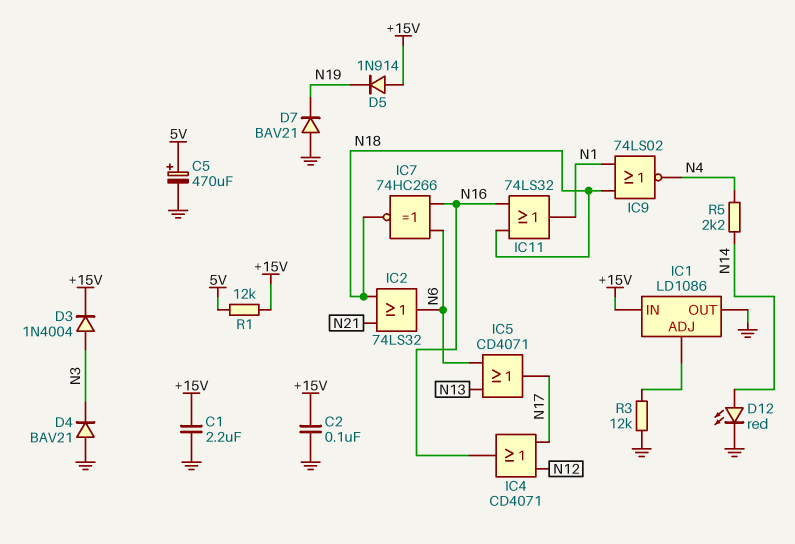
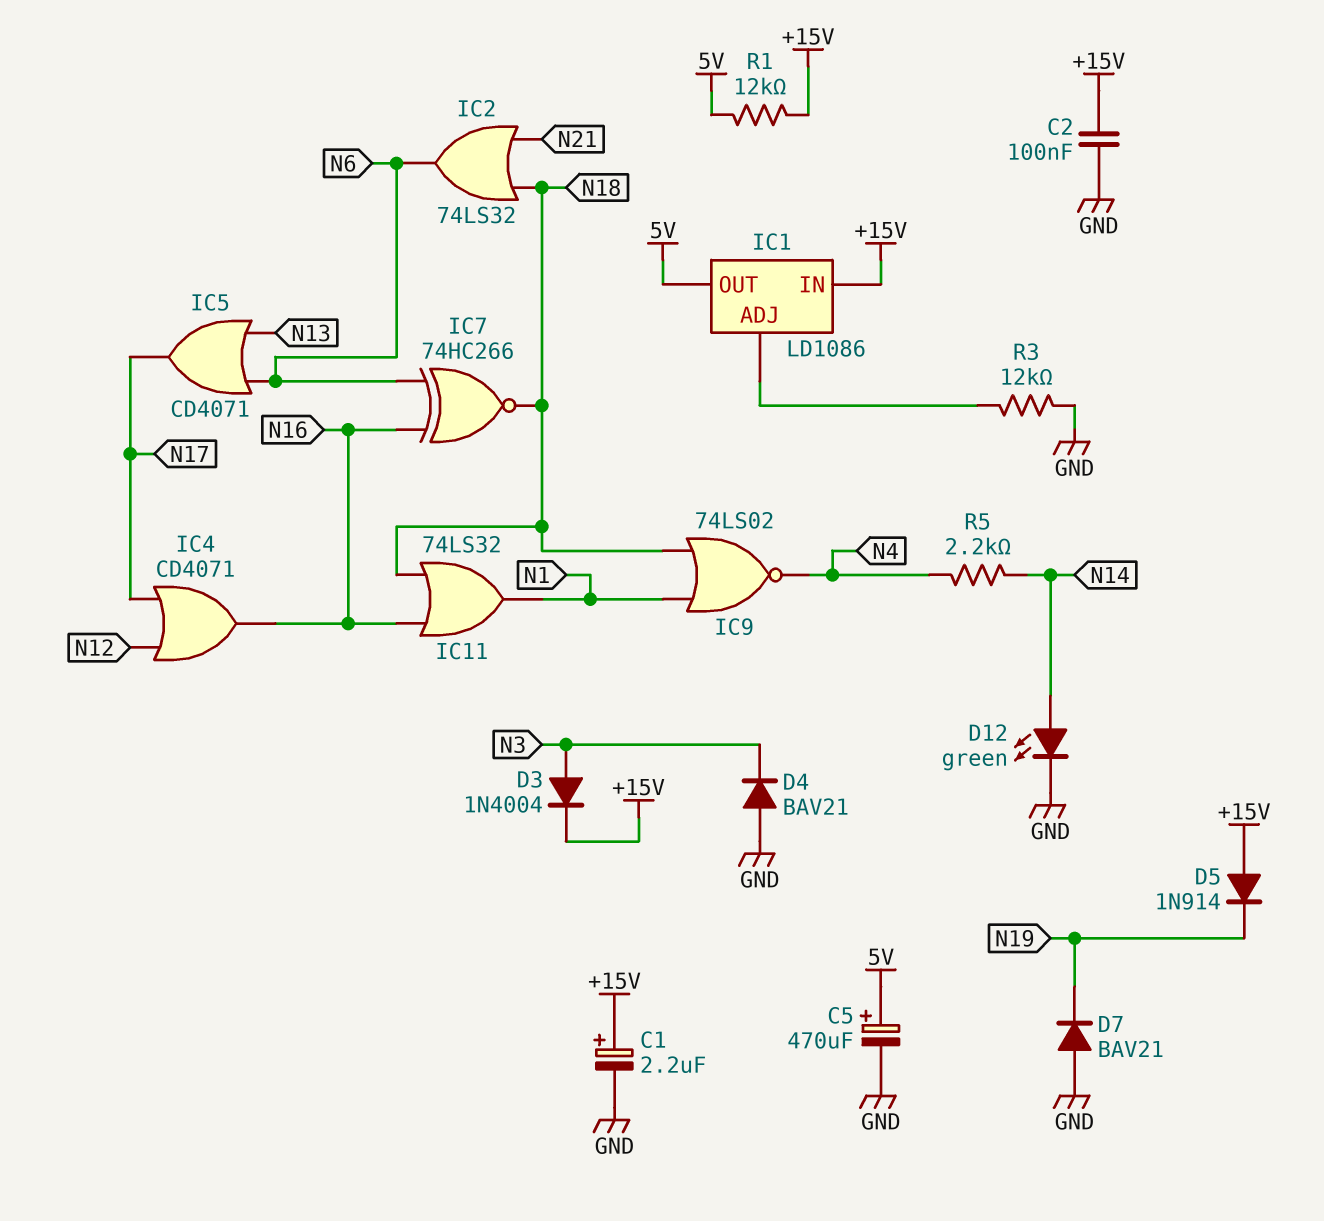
C1: 2.2uF (+15V, GND) -> 2.2uF (plus +15V, minus GND)
D12: LED red (A N14, K GND) -> LED green (A N14, K GND)
IC1 pin OUT: GND -> 5V

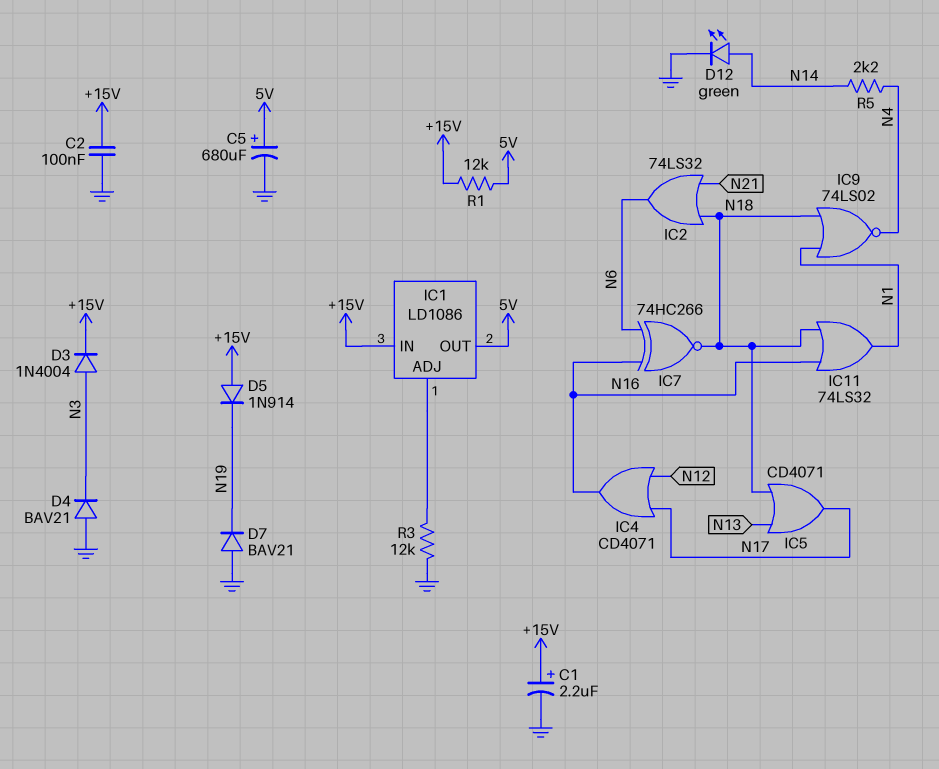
C5: 470uF (plus 5V, minus GND) -> 680uF (plus 5V, minus GND)
IC5: OR CD4071 (in N6, in N13, out N17) -> OR CD4071 (in N13, in N18, out N17)

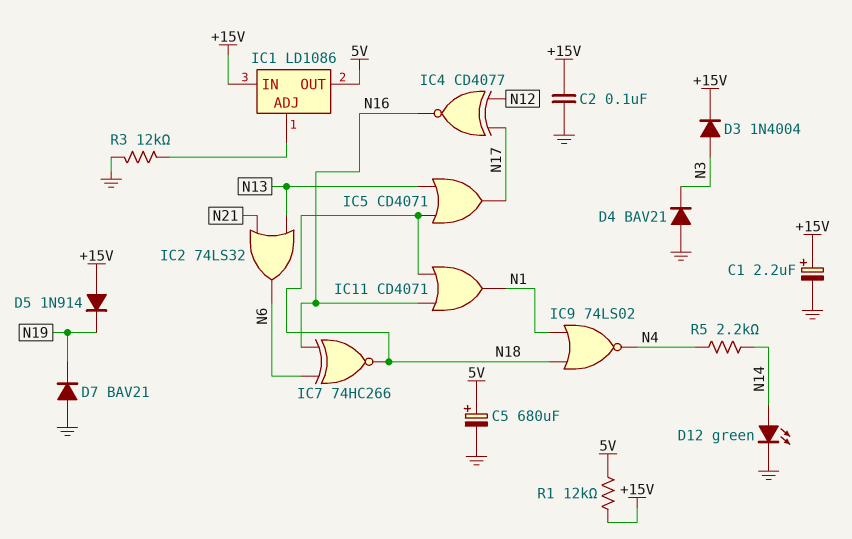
IC2: OR 74LS32 (in N18, in N21, out N6) -> OR 74LS32 (in N13, in N21, out N6)
IC4: OR CD4071 (in N12, in N17, out N16) -> XNOR CD4077 (in N12, in N17, out N16)
IC11: OR 74LS32 (in N16, in N18, out N1) -> OR CD4071 (in N16, in N18, out N1)

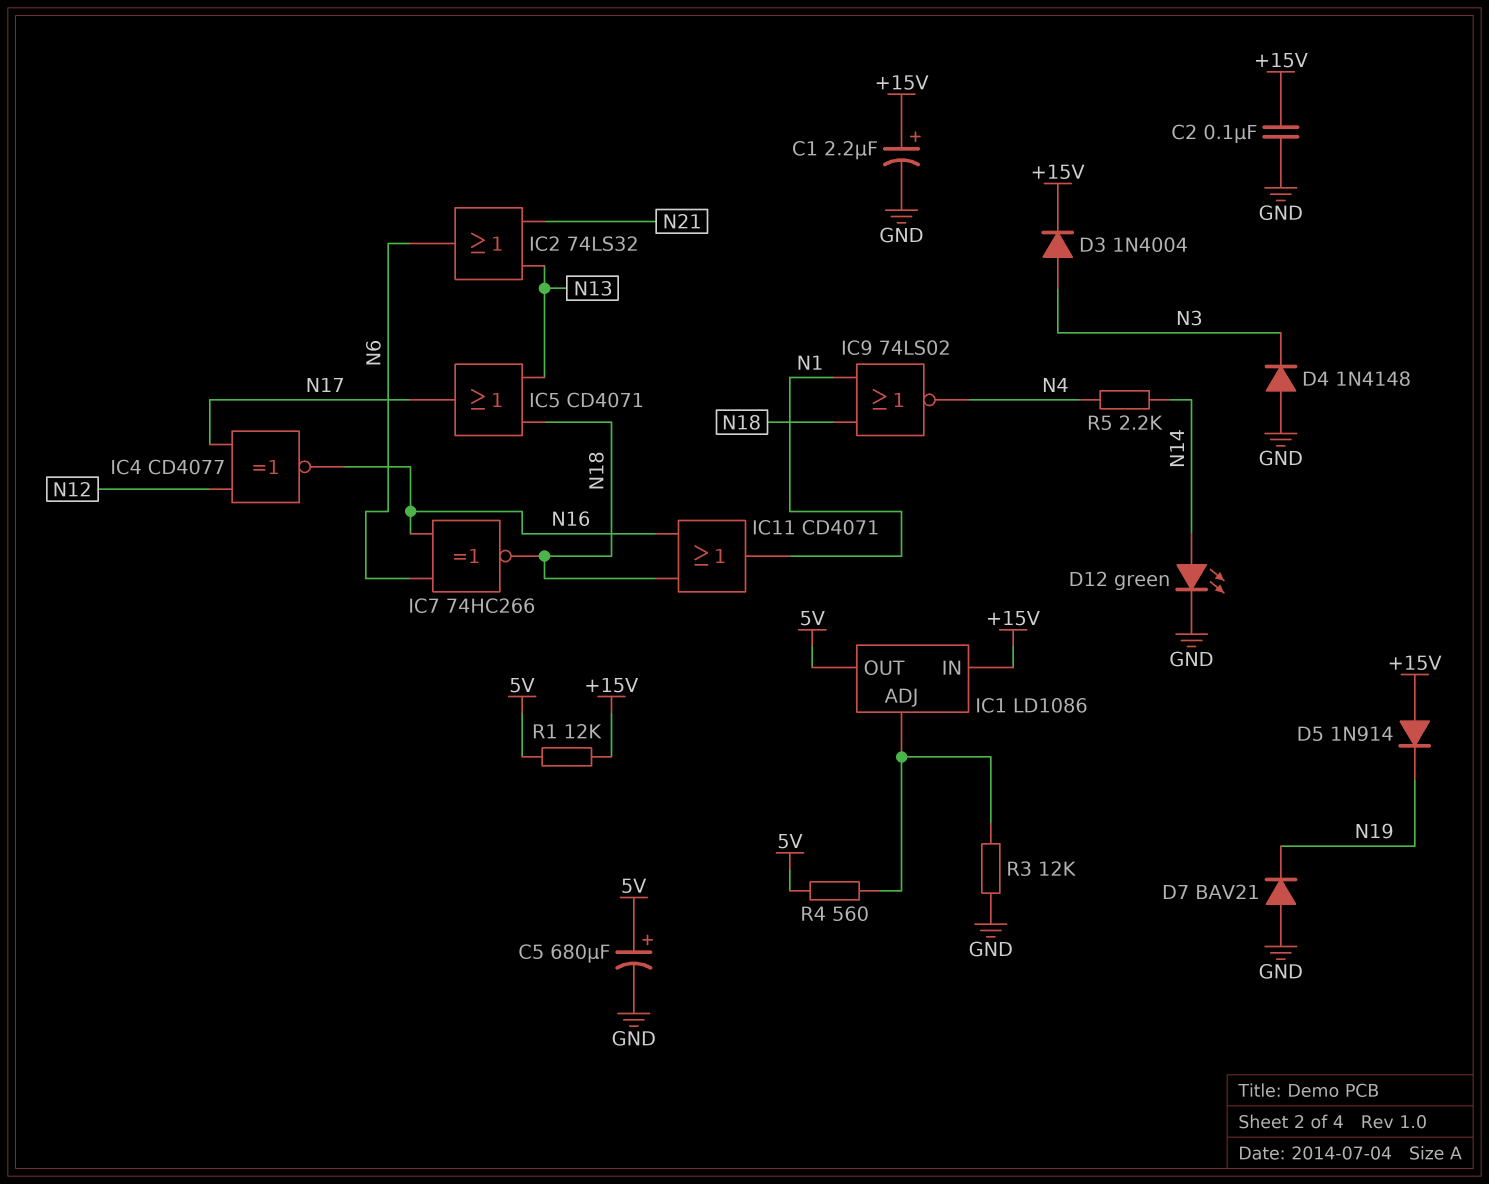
D4: diode BAV21 (A GND, K N3) -> diode 1N4148 (A GND, K N3)
R4: none -> 560 (5V, IC1/ADJ)

